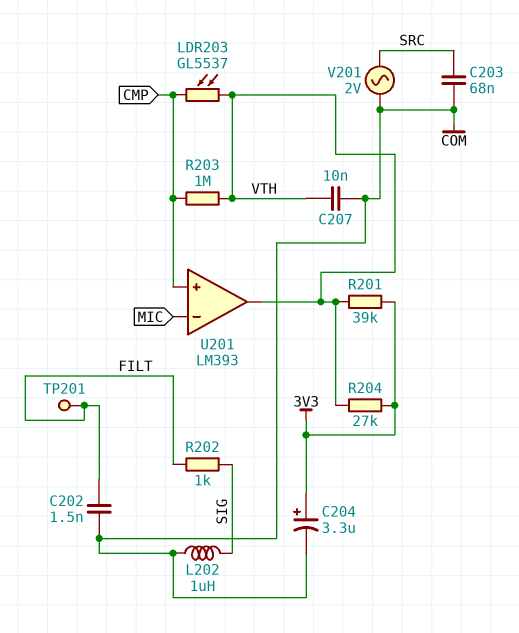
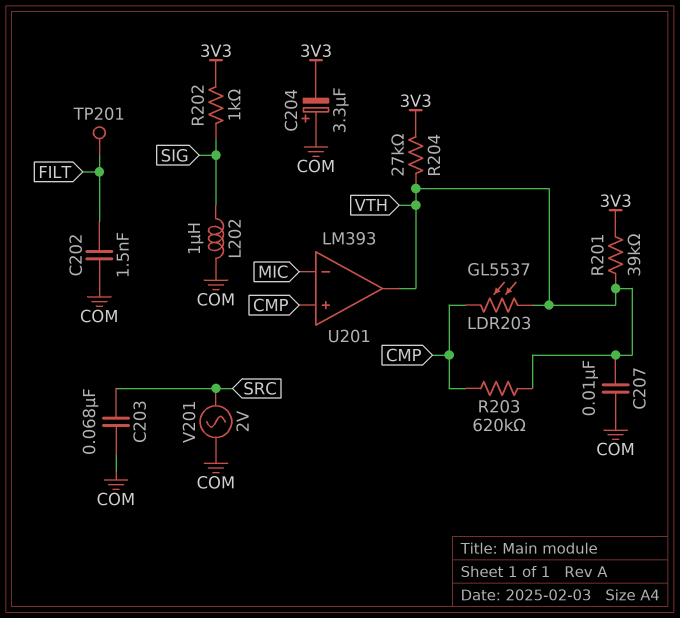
C204: 3.3uF (plus 3V3, minus COM) -> 3.3uF (plus COM, minus 3V3)
R202: 1k (FILT, SIG) -> 1k (3V3, SIG)
R203: 1M (CMP, VTH) -> 620k (CMP, VTH)

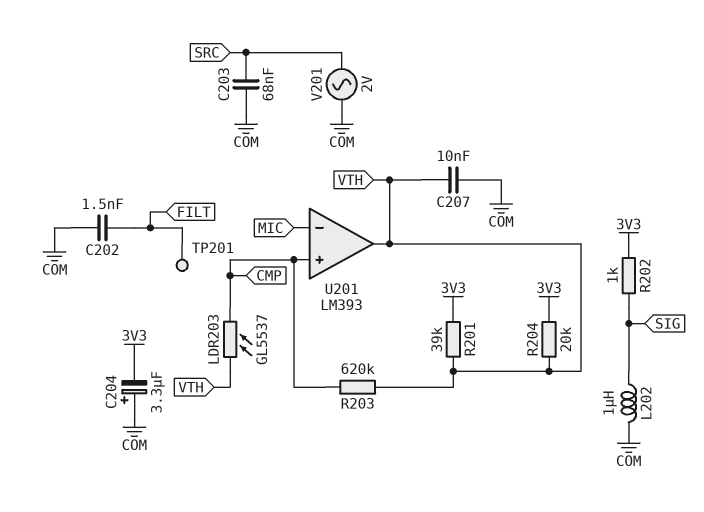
R204: 27k (3V3, VTH) -> 20k (3V3, VTH)

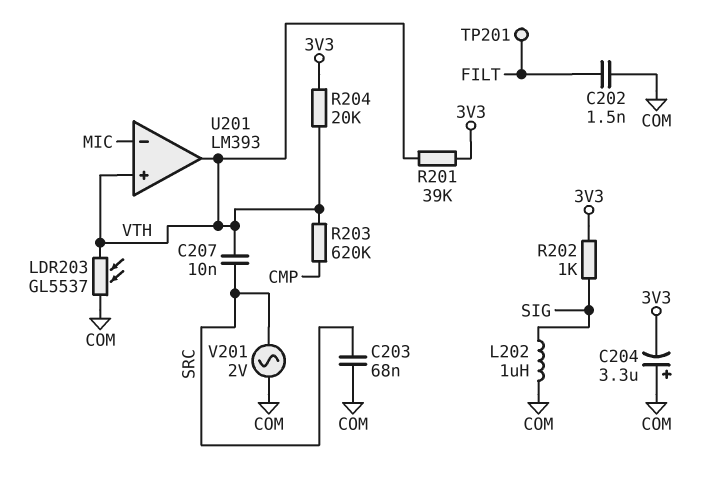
C207: 10nF (COM, VTH) -> 10nF (SRC, VTH)
LDR203: GL5537 (CMP, VTH) -> GL5537 (COM, VTH)
U201 pin in+: CMP -> VTH

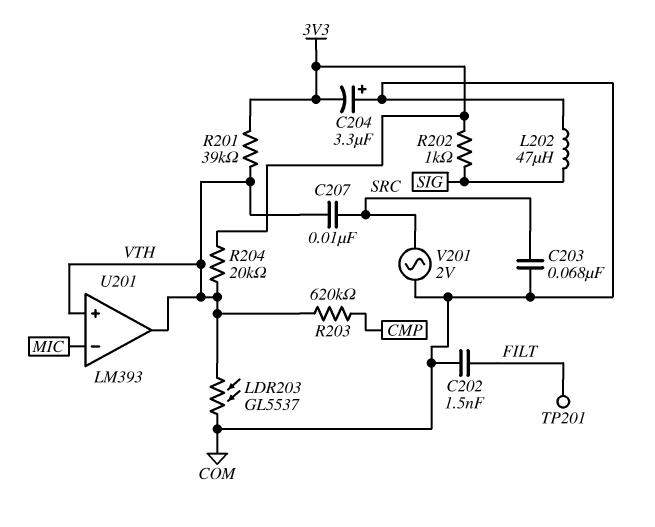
L202: 1uH (COM, SIG) -> 47uH (COM, SIG)

